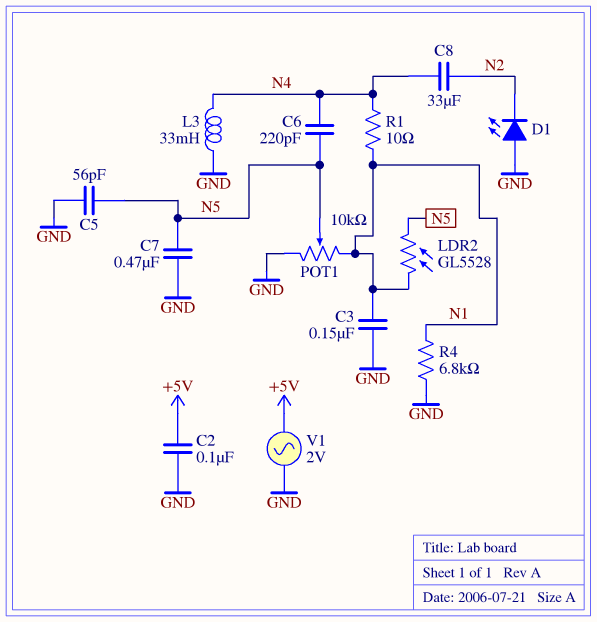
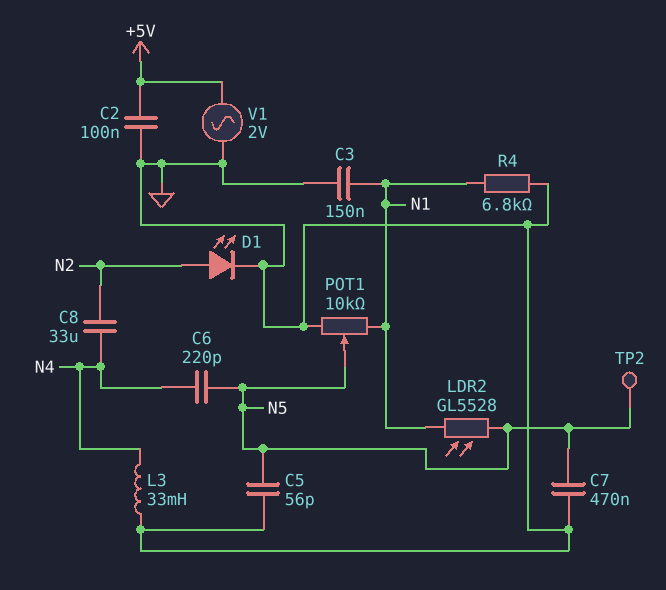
D1: LED (A GND, K N2) -> LED (A N2, K GND)
R1: 10 (N1, N4) -> none
TP2: none -> test point (N5)

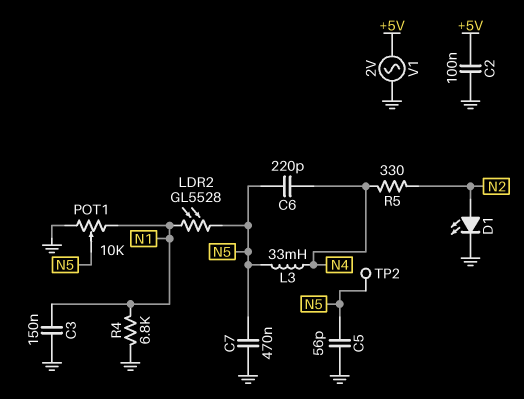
C8: 33uF (N2, N4) -> none
L3: 33mH (GND, N4) -> 33mH (N4, N5)
R5: none -> 330 (N2, N4)

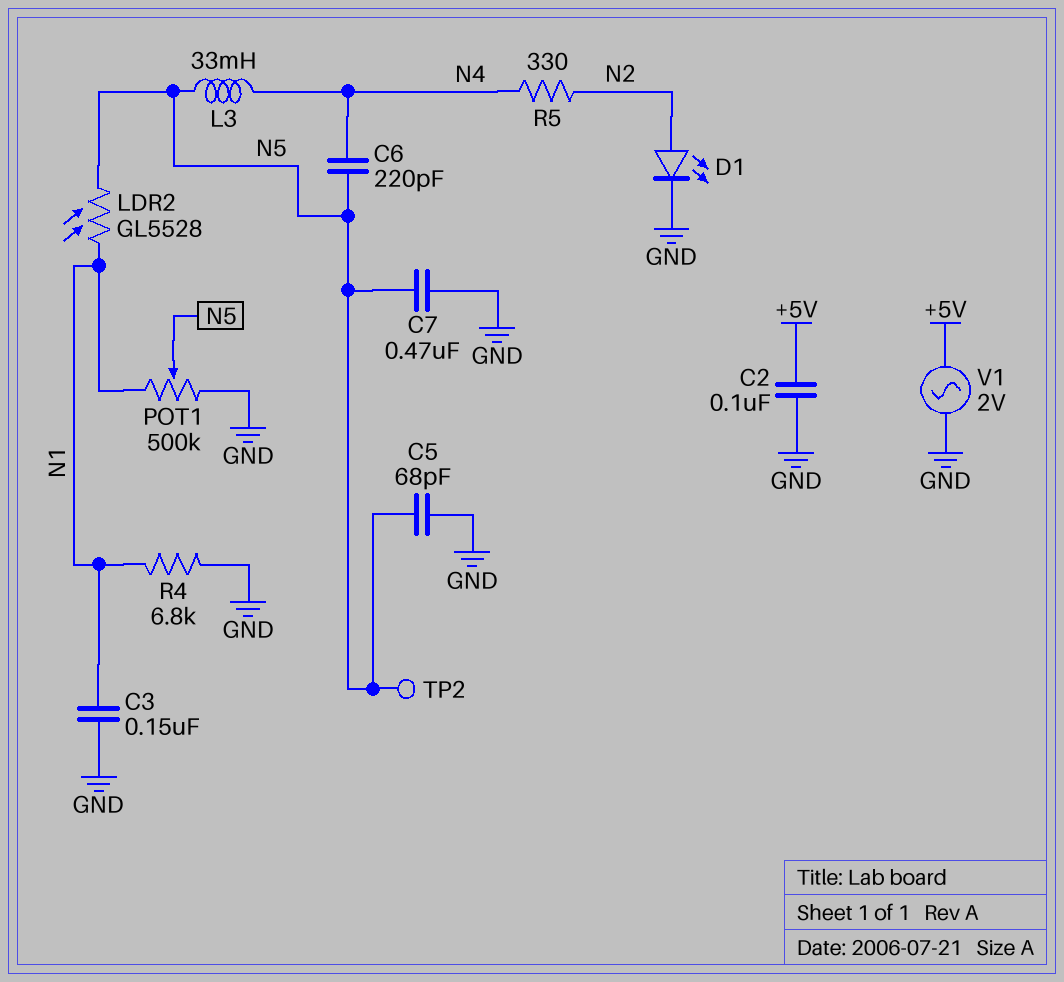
C5: 56pF (GND, N5) -> 68pF (GND, N5)
POT1: 10k (GND, N1, wiper N5) -> 500k (GND, N1, wiper N5)

